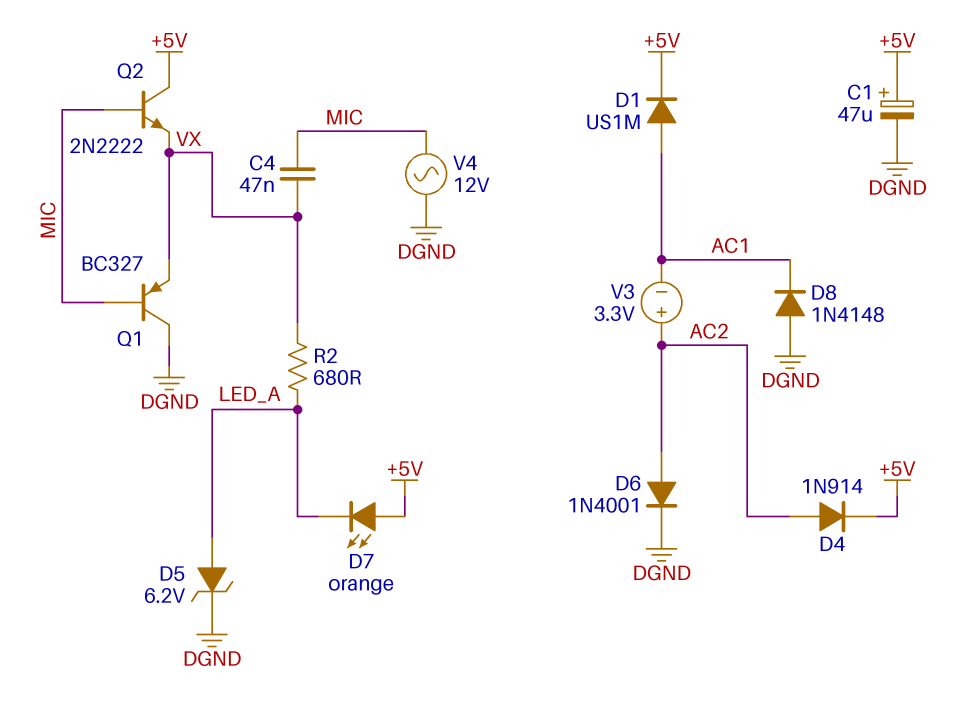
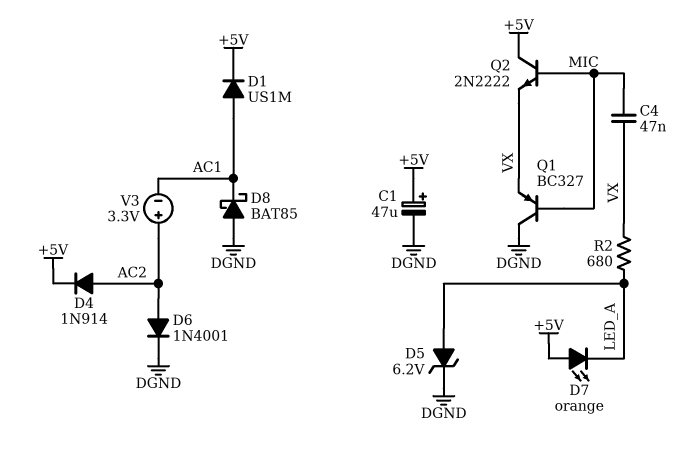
D8: diode 1N4148 (A DGND, K AC1) -> schottky BAT85 (A DGND, K AC1)
V4: AC 12V (DGND, MIC) -> none

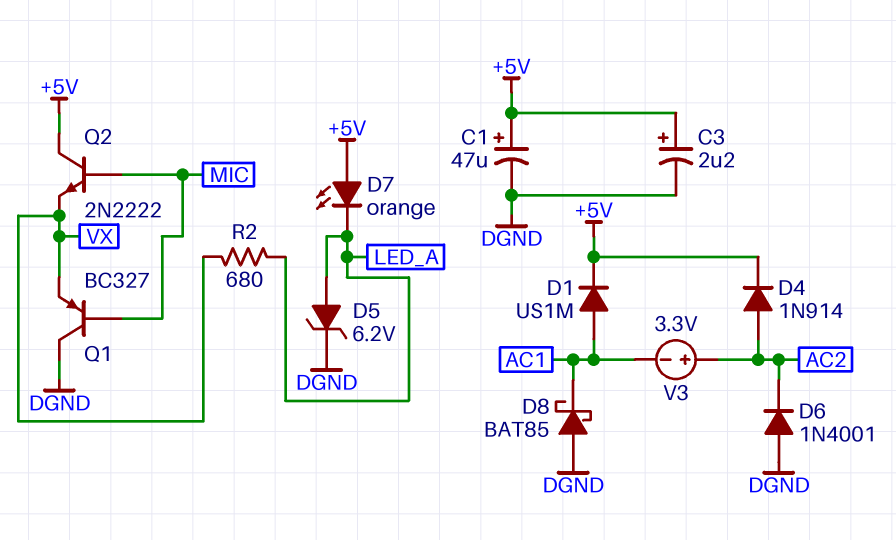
C3: none -> 2.2uF (plus +5V, minus DGND)
C4: 47nF (MIC, VX) -> none
D6: diode 1N4001 (A AC2, K DGND) -> diode 1N4001 (A DGND, K AC2)

